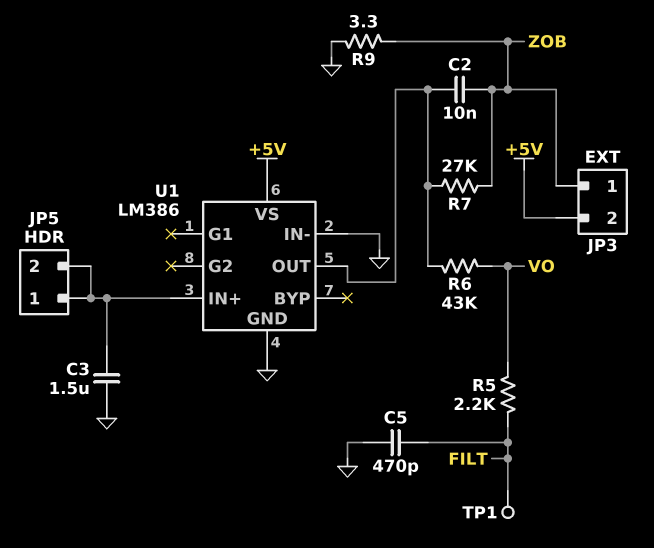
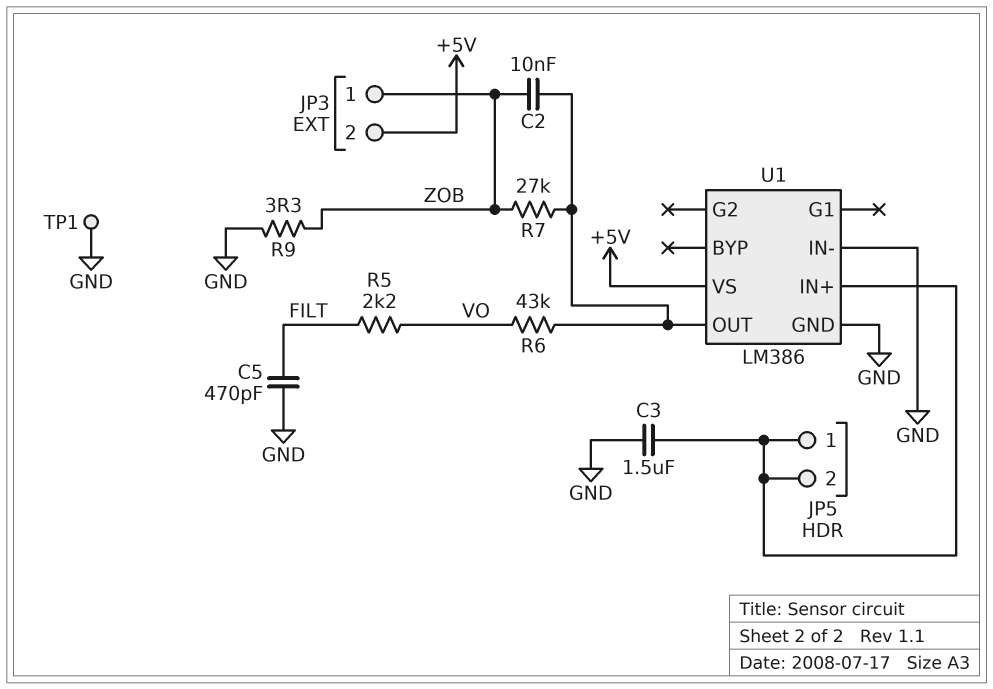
TP1: test point (FILT) -> test point (GND)

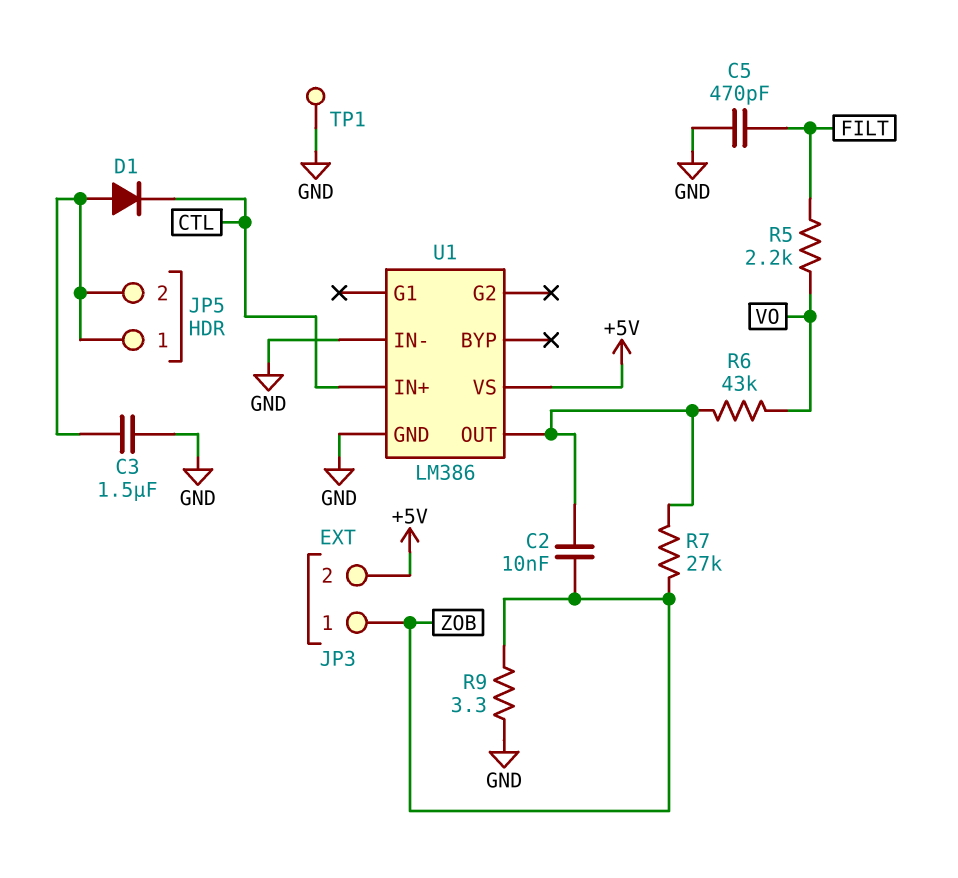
D1: none -> diode (A JP5/1, K CTL)
U1 pin IN+: JP5/1 -> CTL

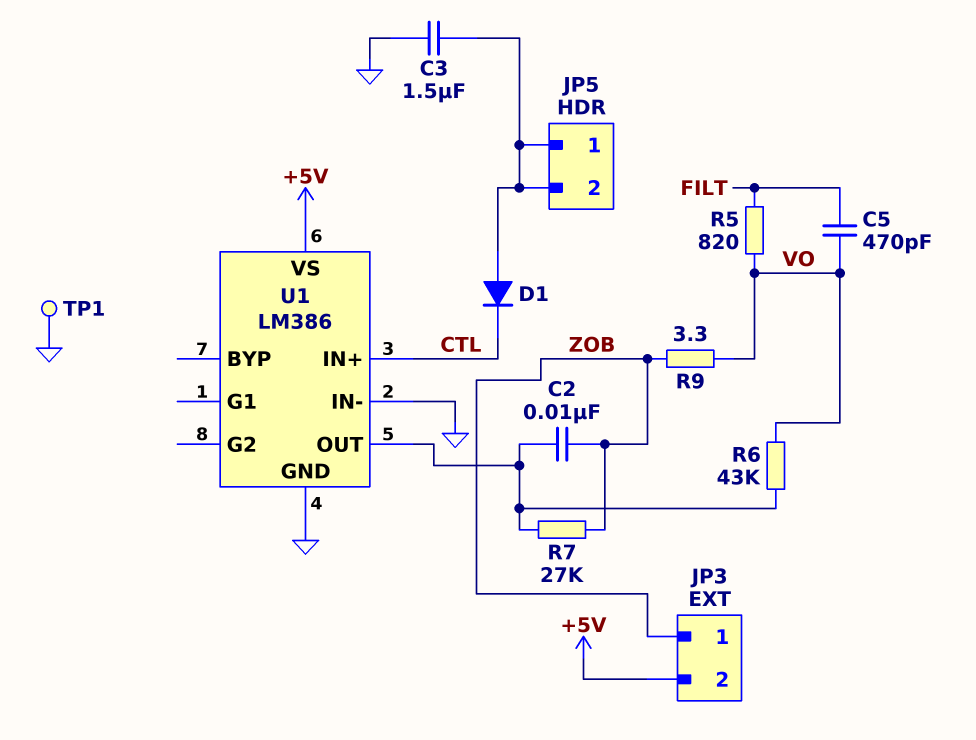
C5: 470pF (FILT, GND) -> 470pF (FILT, VO)
R5: 2.2k (FILT, VO) -> 820 (FILT, VO)
R9: 3.3 (GND, ZOB) -> 3.3 (VO, ZOB)

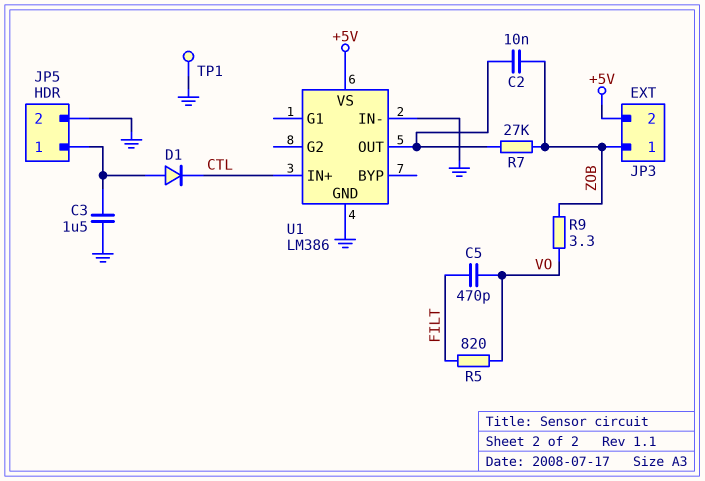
JP5 pin 2: JP5/1 -> GND
R6: 43k (U1/OUT, VO) -> none

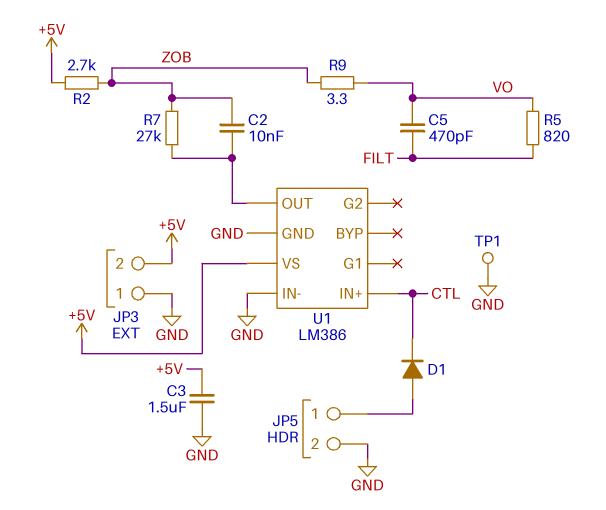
C3: 1.5uF (GND, JP5/1) -> 1.5uF (+5V, GND)
JP3 pin 1: ZOB -> GND
R2: none -> 2.7k (+5V, ZOB)

